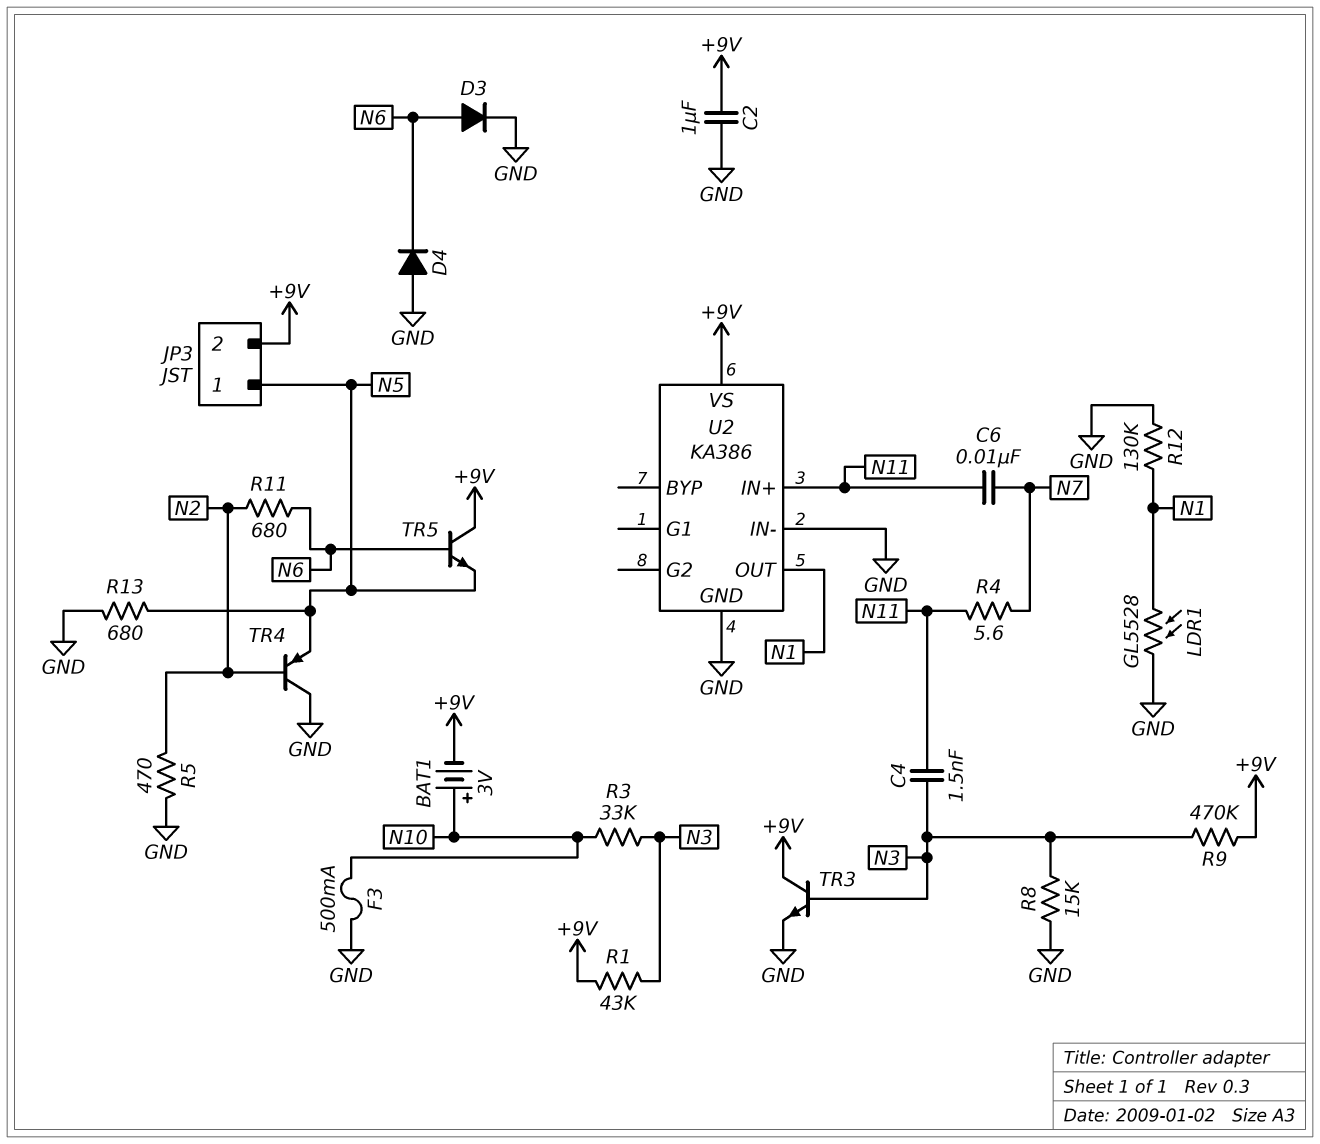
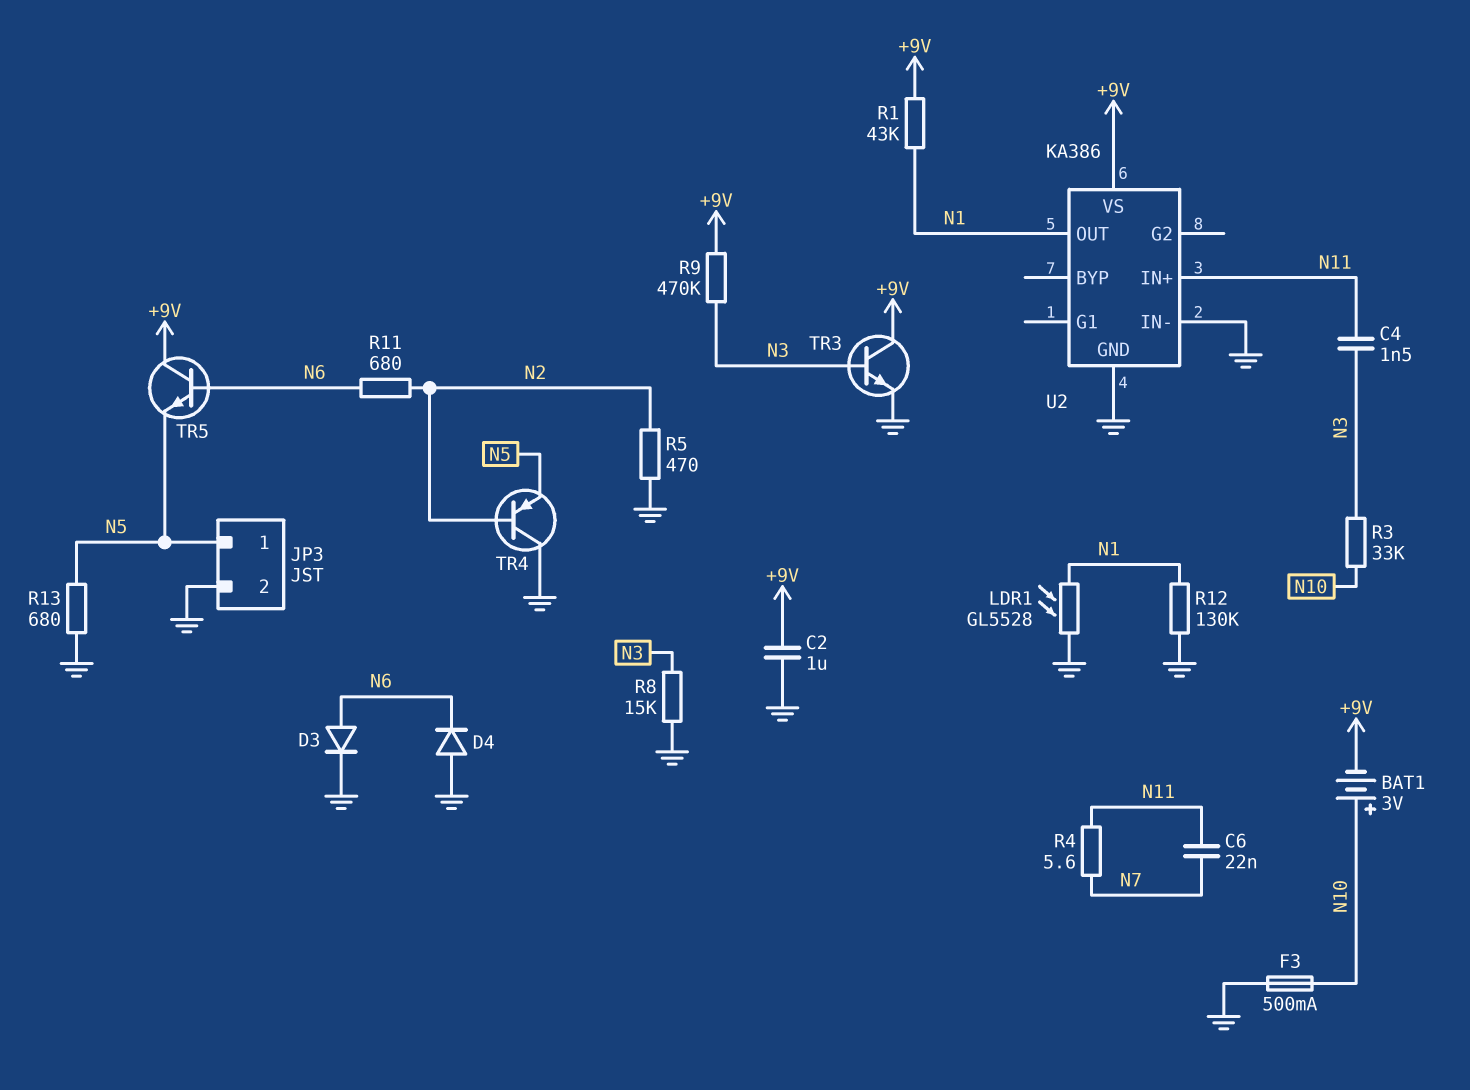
C6: 10nF (N7, N11) -> 22nF (N7, N11)
JP3 pin 2: +9V -> GND
R1: 43k (+9V, N3) -> 43k (+9V, N1)

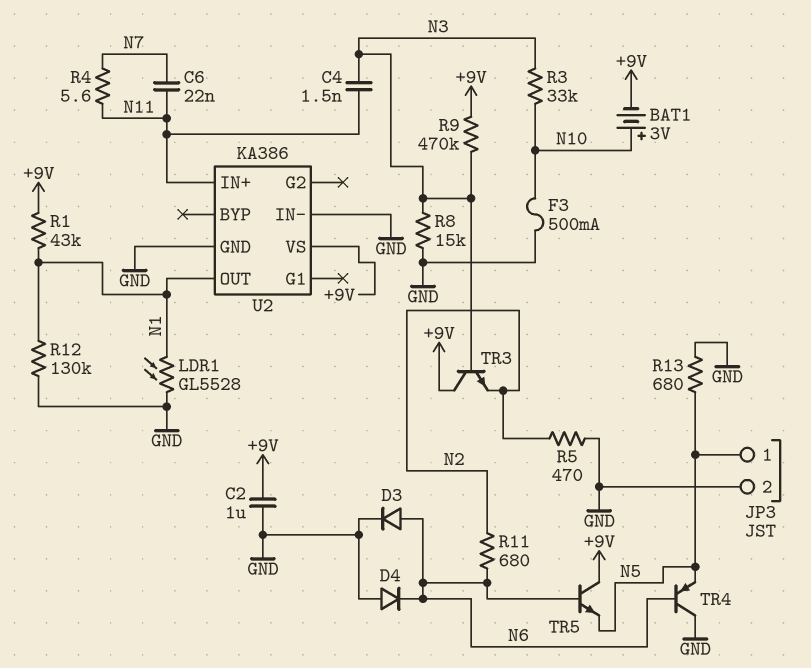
TR3: NPN (B N3, C +9V, E GND) -> NPN (B N3, C +9V, E N2)
TR4: PNP (B N2, C GND, E N5) -> PNP (B N6, C GND, E N5)

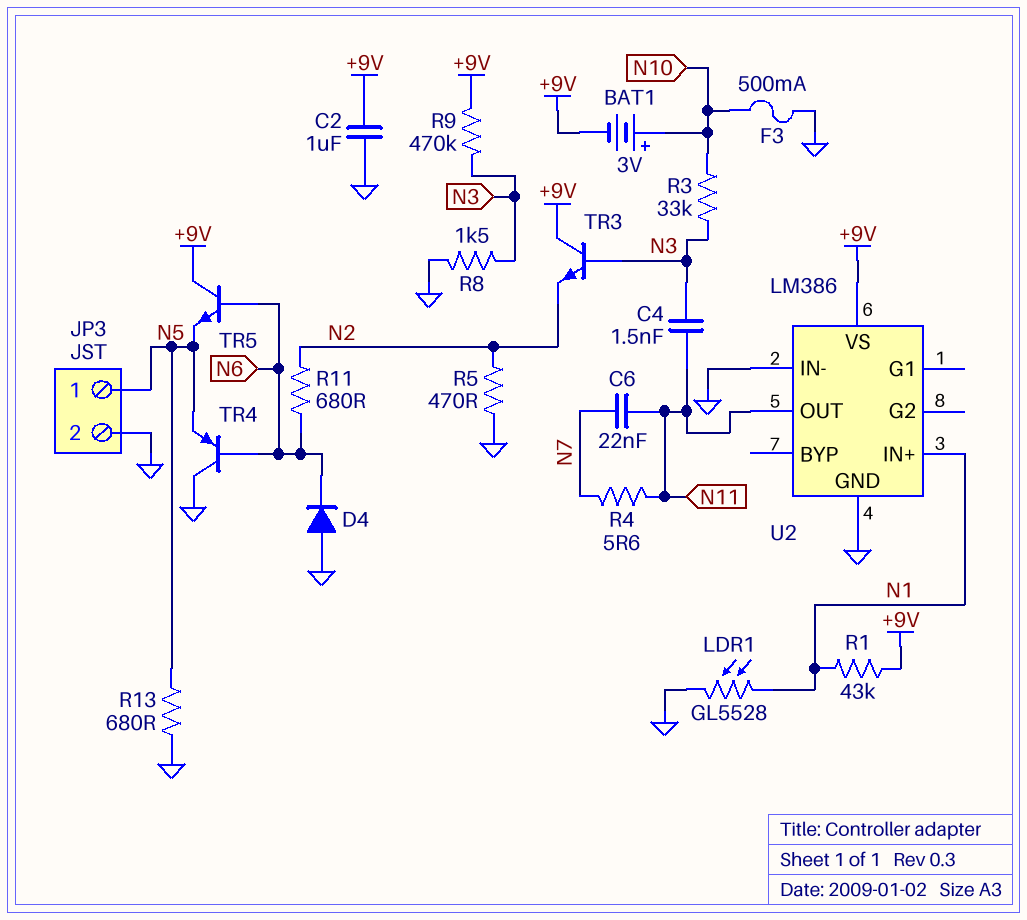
D3: diode (A N6, K GND) -> none
R8: 15k (GND, N3) -> 1.5k (GND, N3)
R12: 130k (GND, N1) -> none
U2: KA386 -> LM386
U2 pin IN+: N11 -> N1
U2 pin OUT: N1 -> N11

